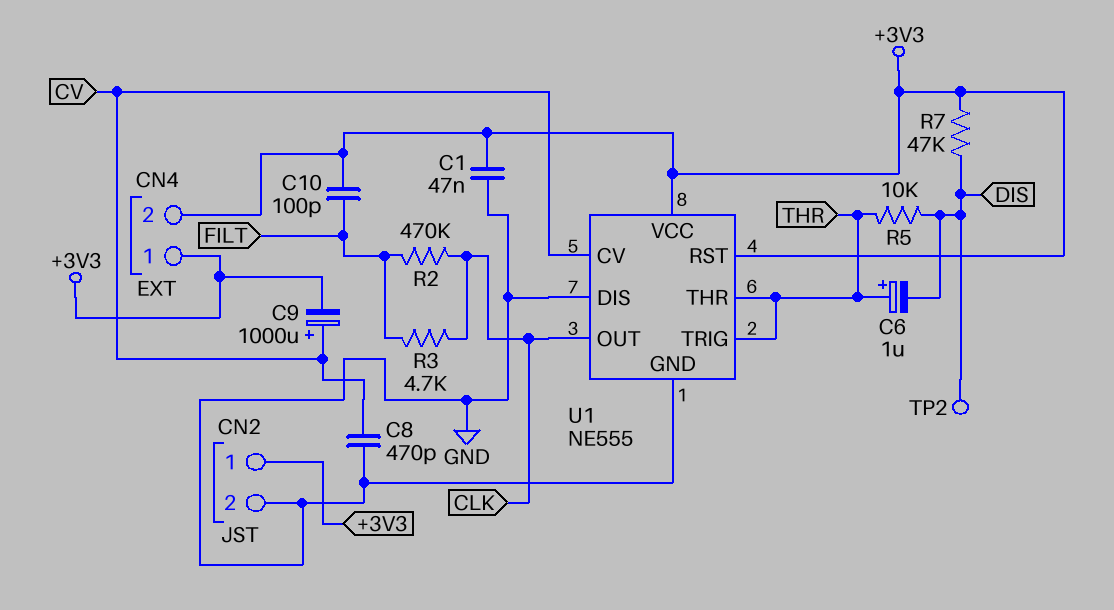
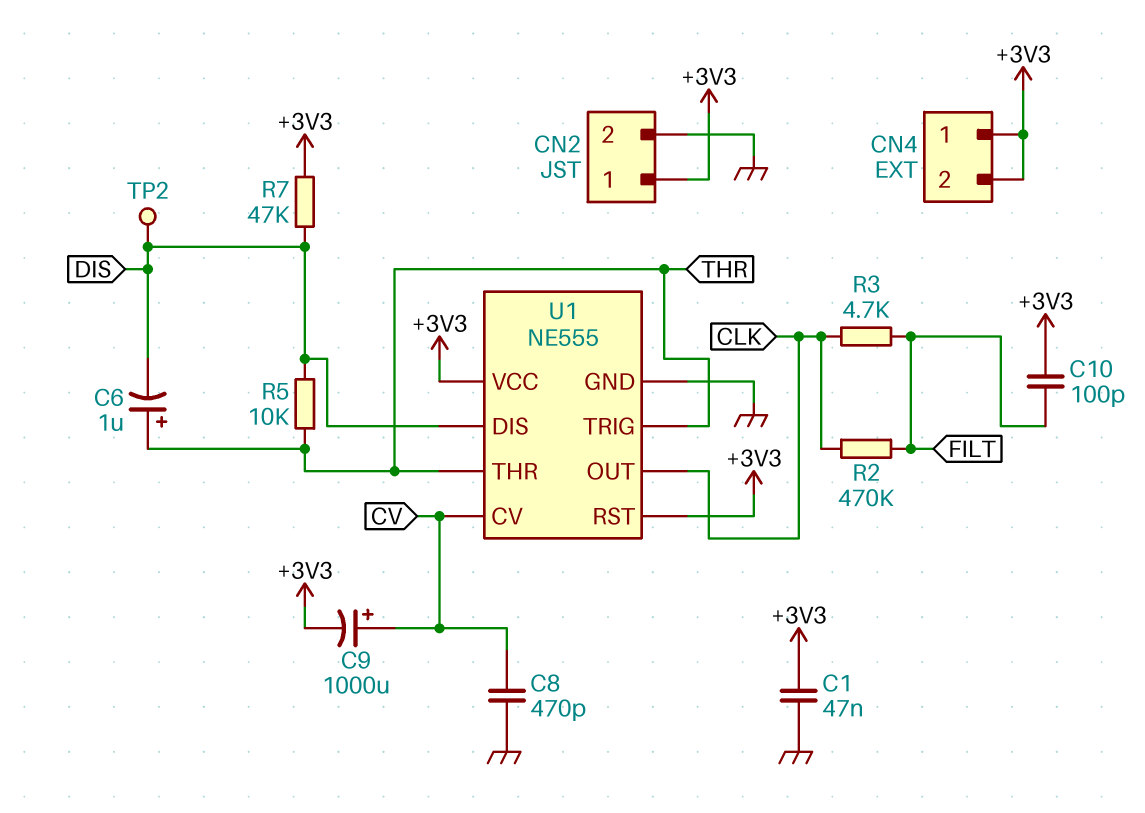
U1 pin DIS: GND -> DIS

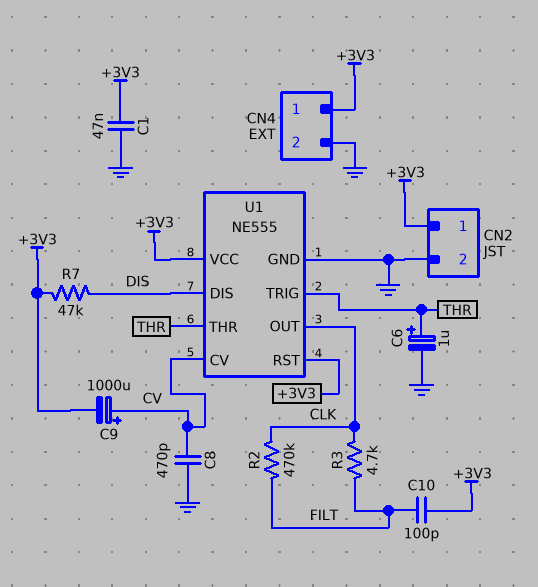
C6: 1uF (plus THR, minus DIS) -> 1uF (plus THR, minus GND)
CN4 pin 2: +3V3 -> GND
R5: 10k (DIS, THR) -> none
TP2: test point (DIS) -> none

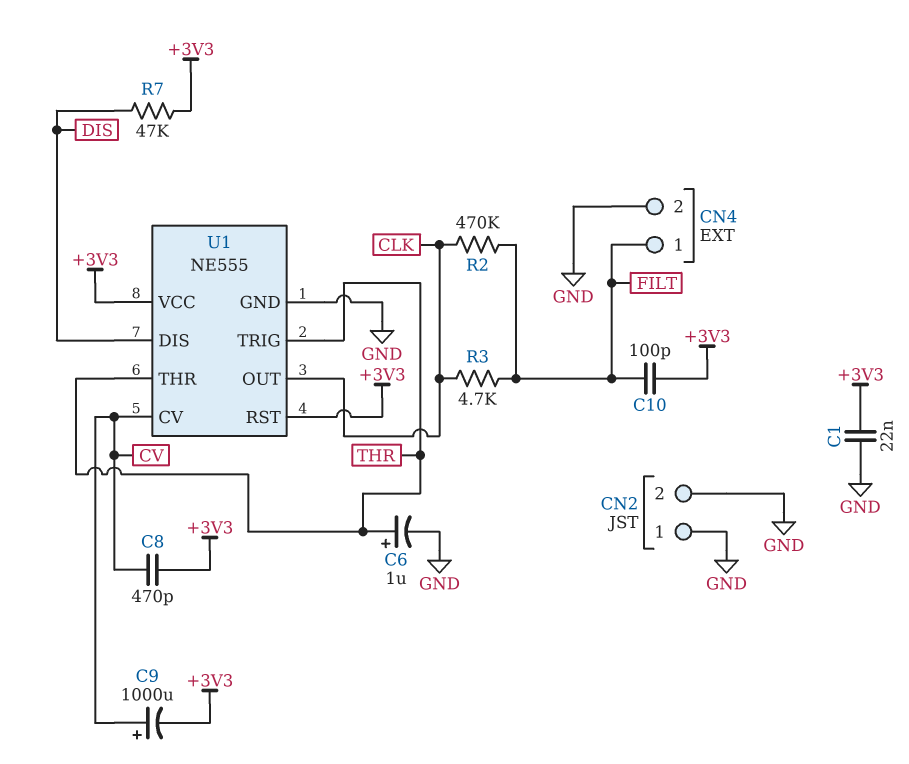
C1: 47nF (+3V3, GND) -> 22nF (+3V3, GND)
C8: 470pF (CV, GND) -> 470pF (+3V3, CV)
CN2 pin 1: +3V3 -> GND
CN4 pin 1: +3V3 -> FILT

